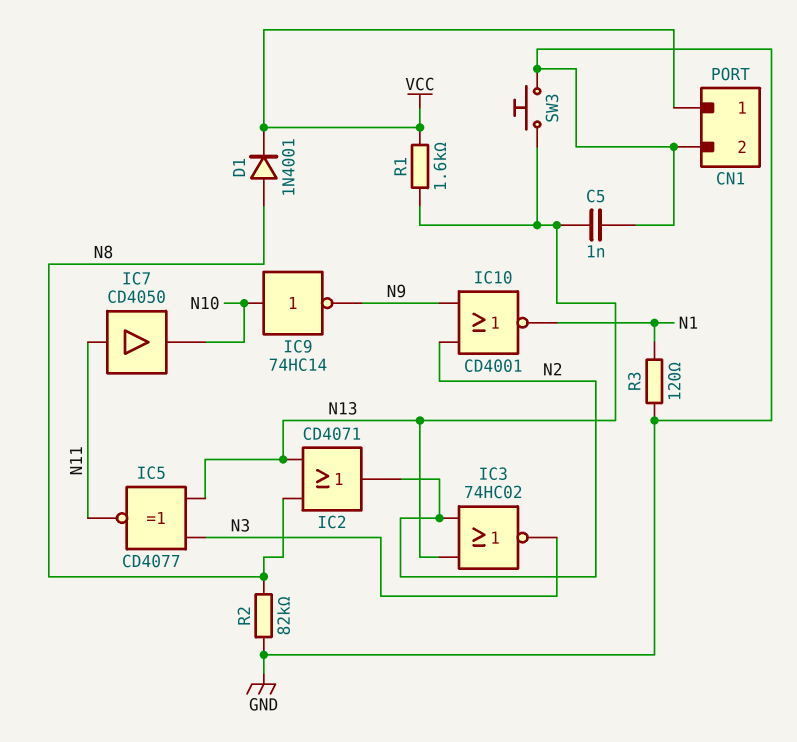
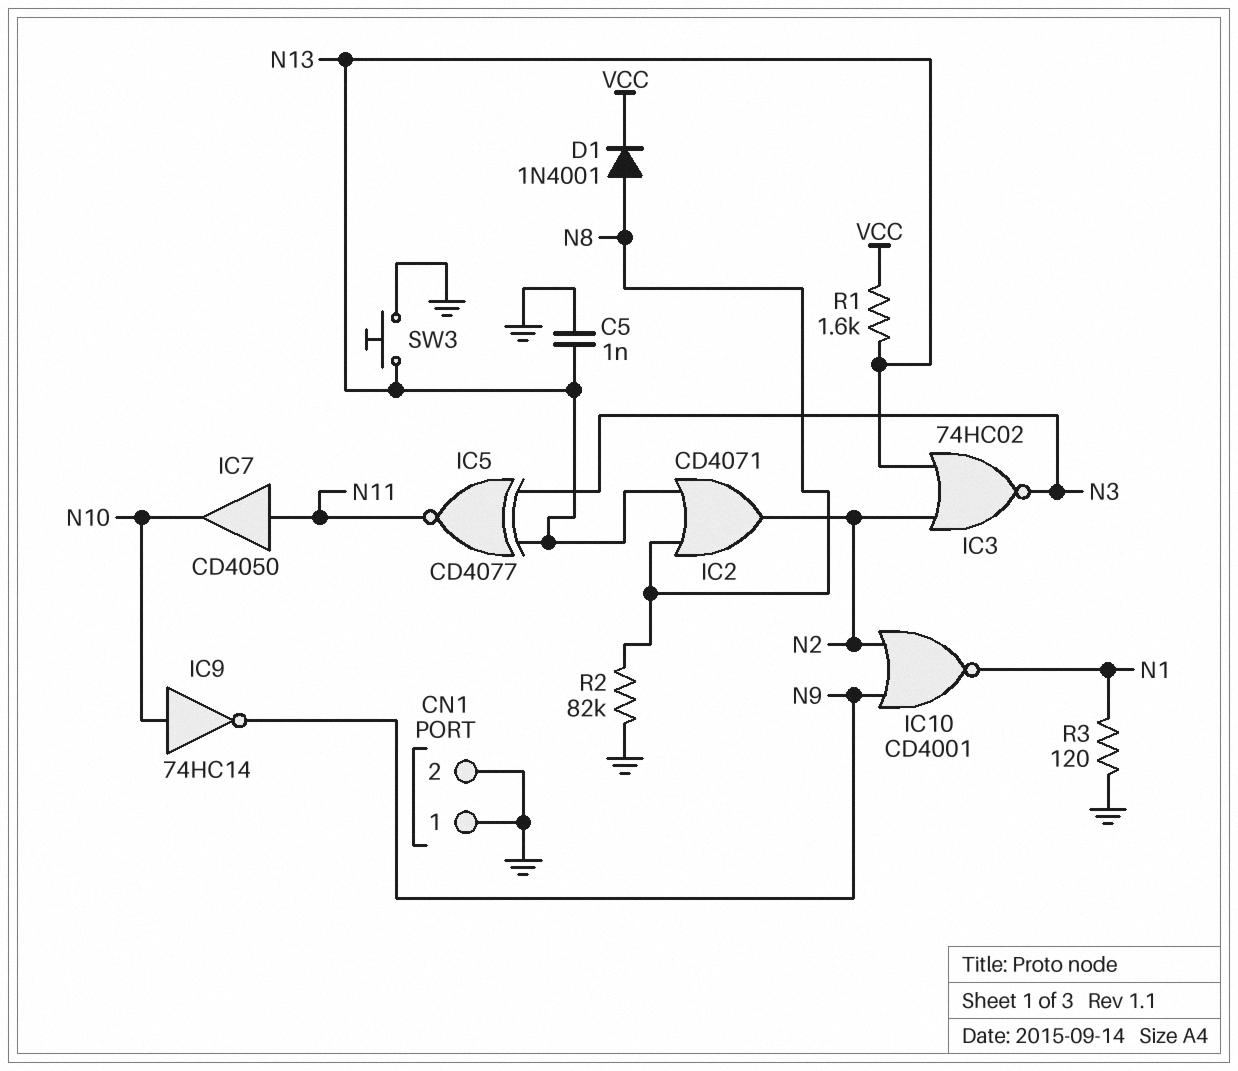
CN1 pin 1: VCC -> GND

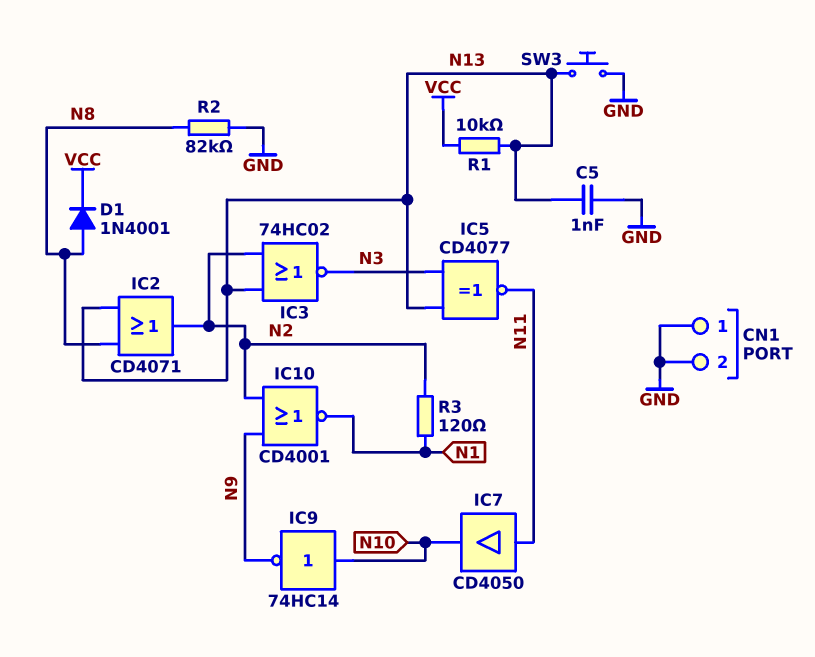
R1: 1.6k (N13, VCC) -> 10k (N13, VCC)
R3: 120 (GND, N1) -> 120 (N1, N2)

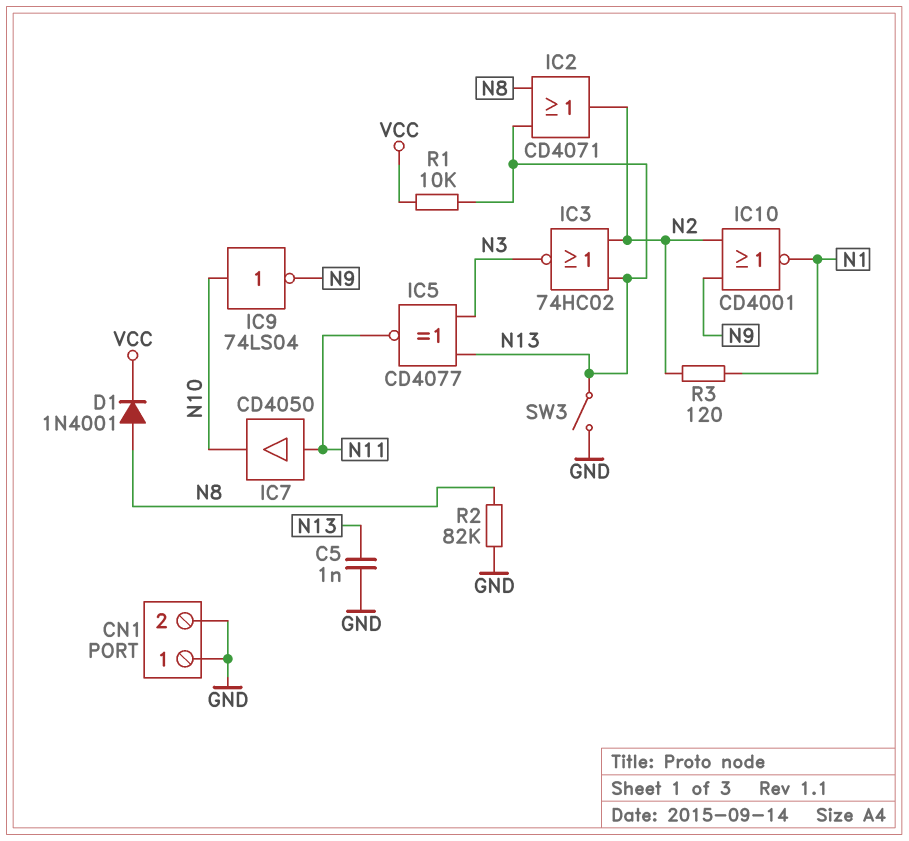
IC9: NOT 74HC14 (in N10, out N9) -> NOT 74LS04 (in N10, out N9)
SW3: button (GND, N13) -> switch (GND, N13)

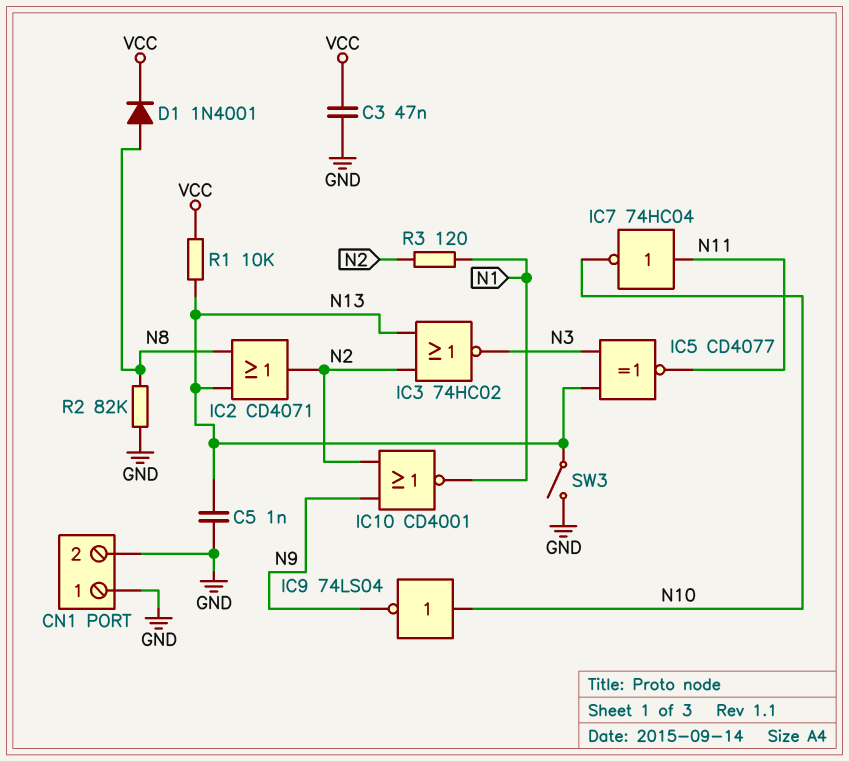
C3: none -> 47nF (GND, VCC)
IC7: buffer CD4050 (in N11, out N10) -> NOT 74HC04 (in N11, out N10)

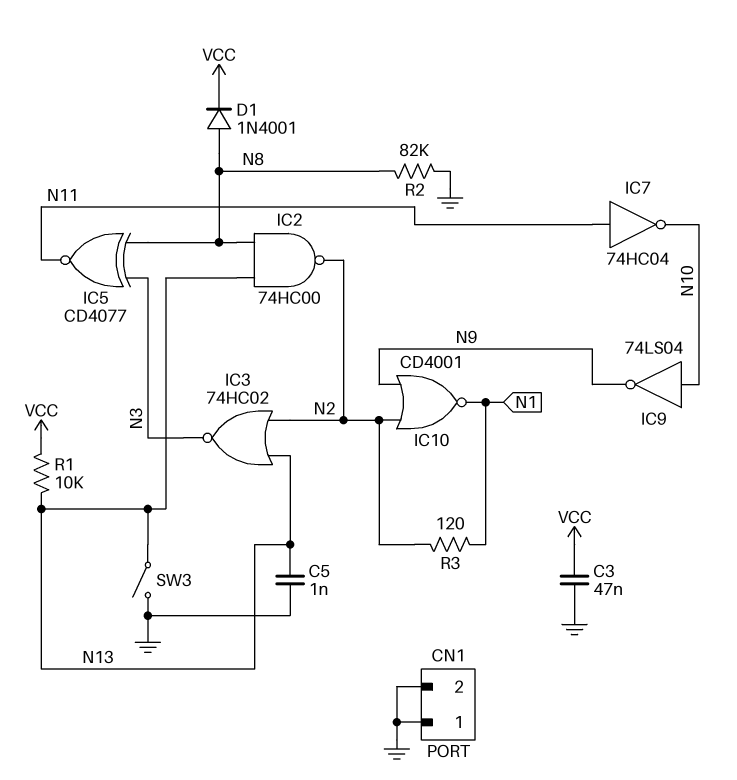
IC2: OR CD4071 (in N8, in N13, out N2) -> NAND 74HC00 (in N8, in N13, out N2)
IC5: XNOR CD4077 (in N3, in N13, out N11) -> XNOR CD4077 (in N3, in N8, out N11)

